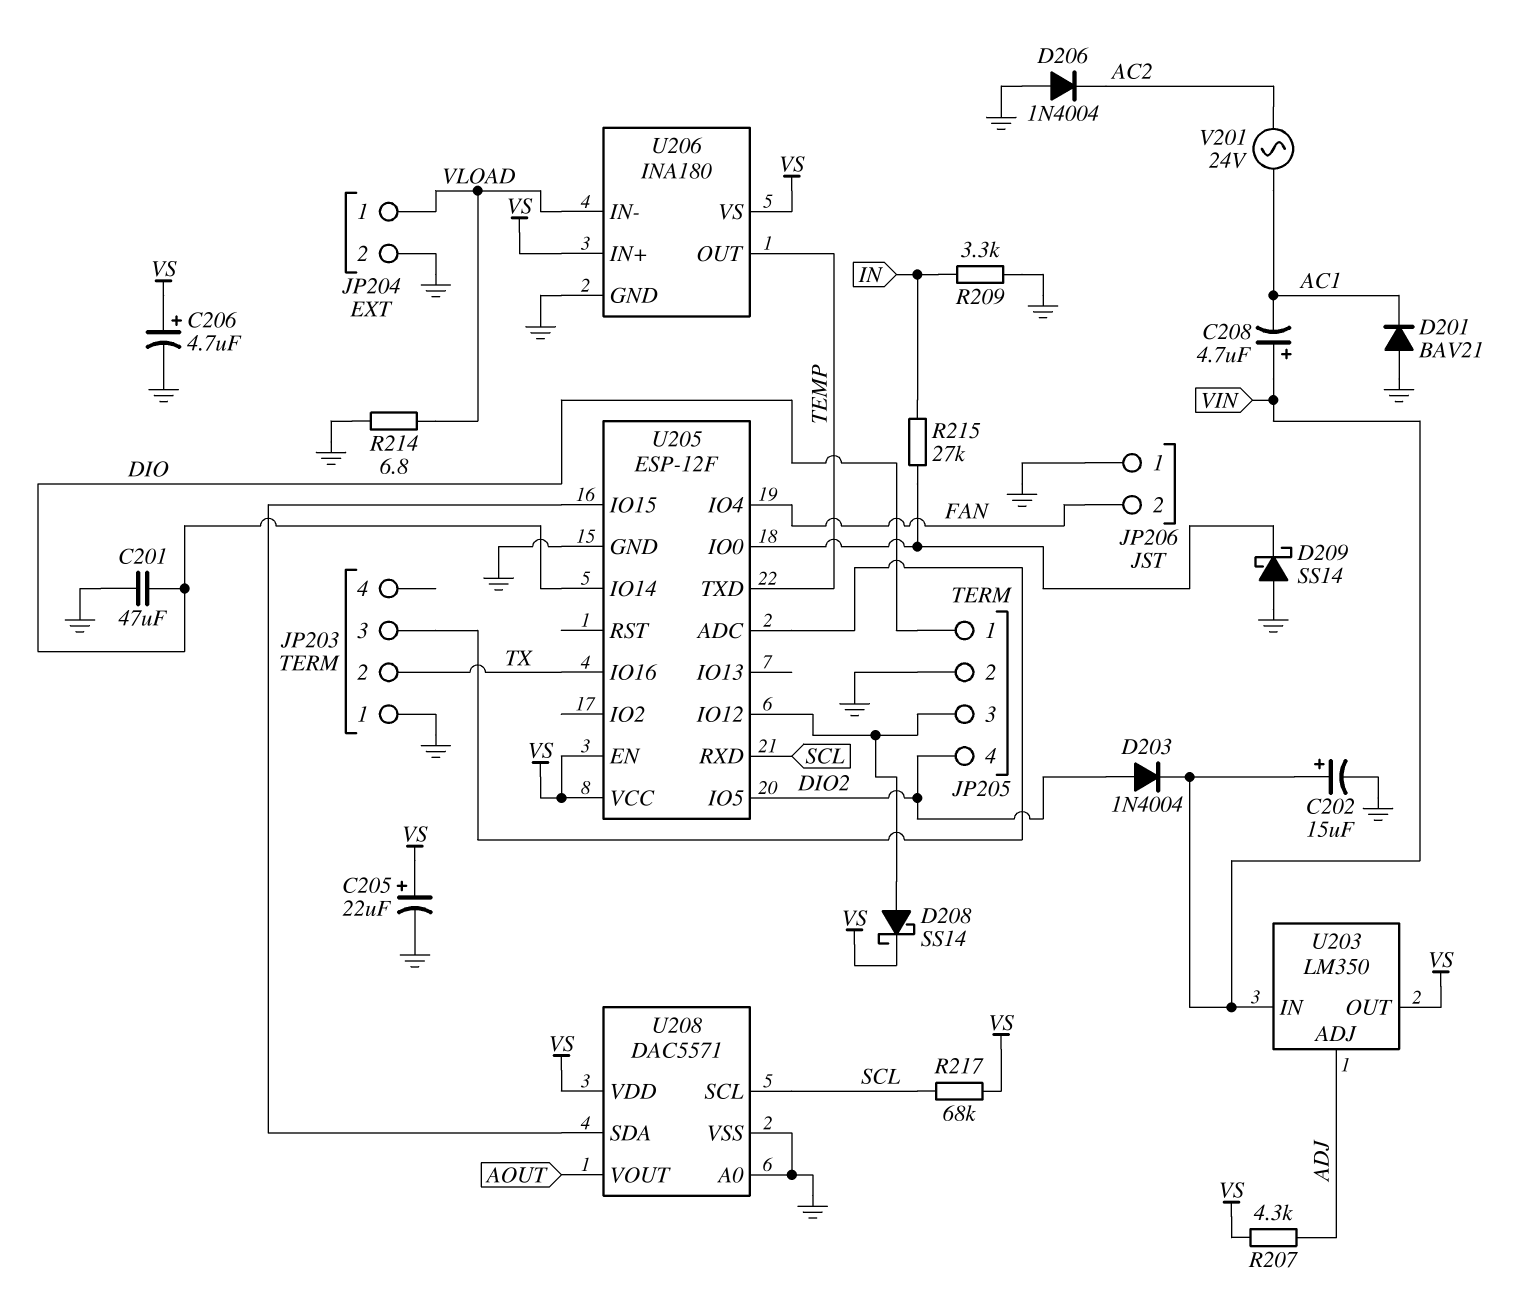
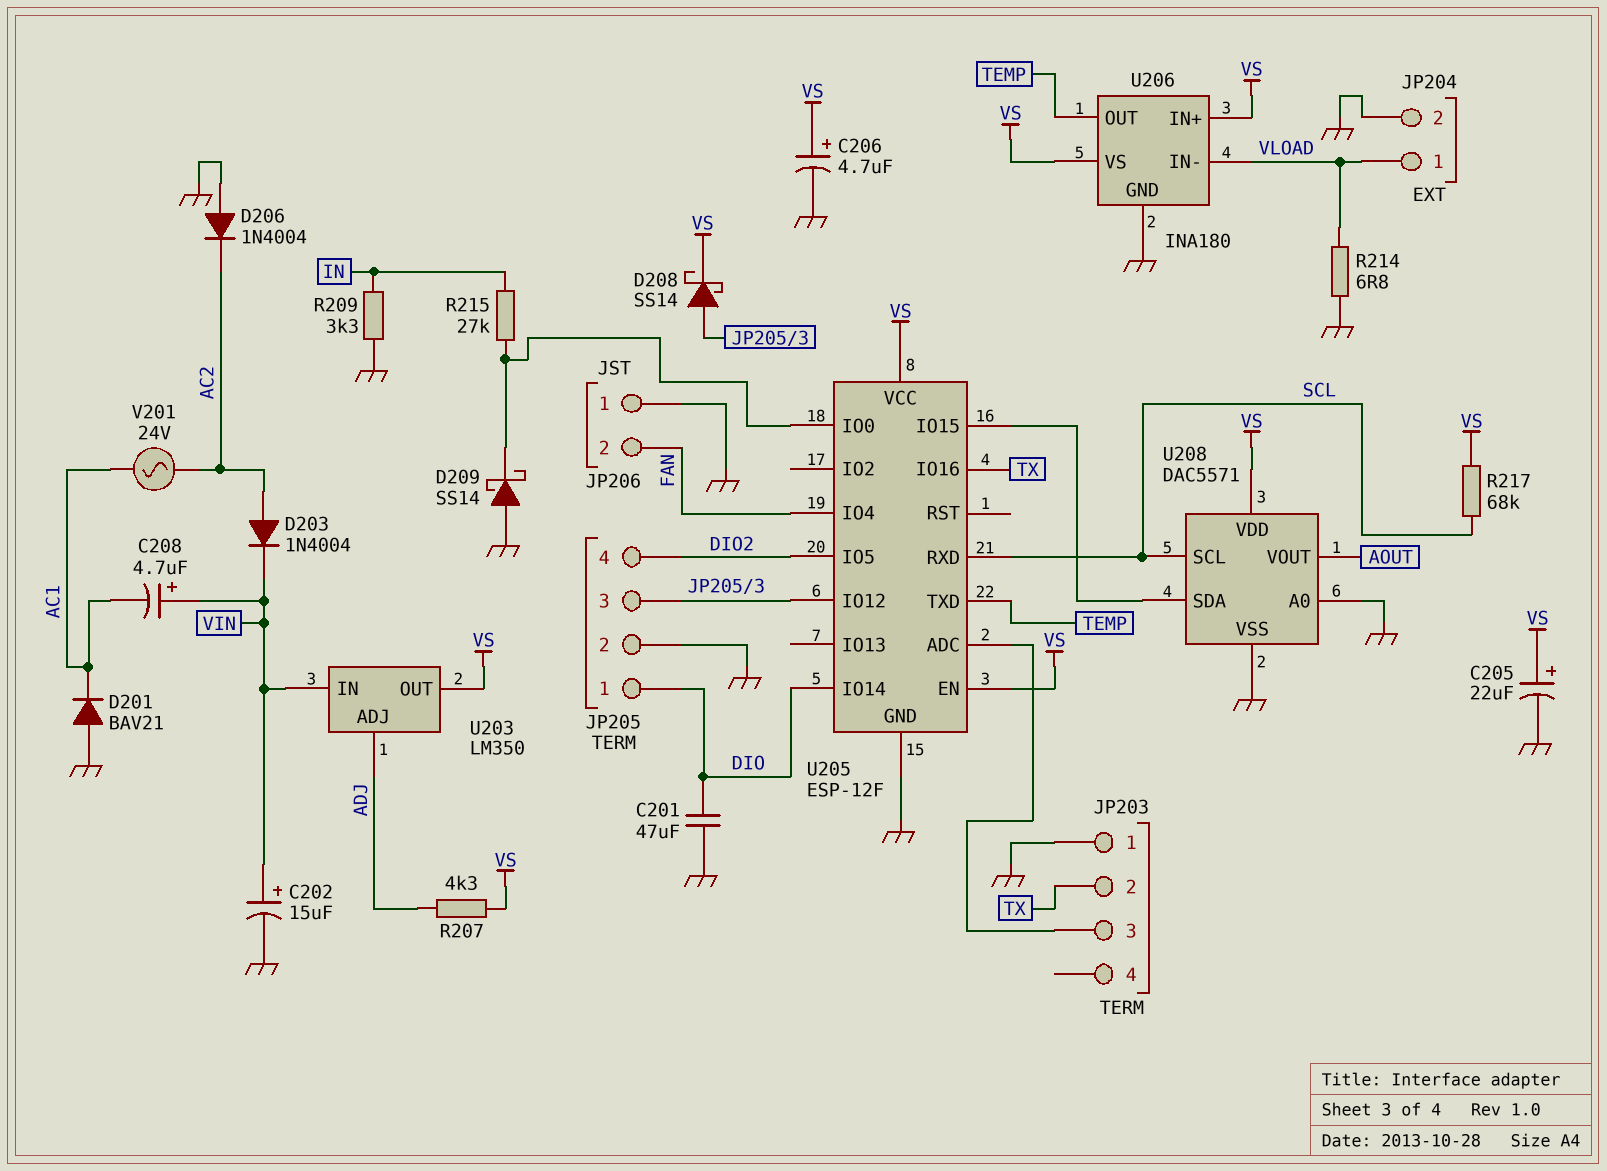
D203: diode 1N4004 (A DIO2, K VIN) -> diode 1N4004 (A AC2, K VIN)

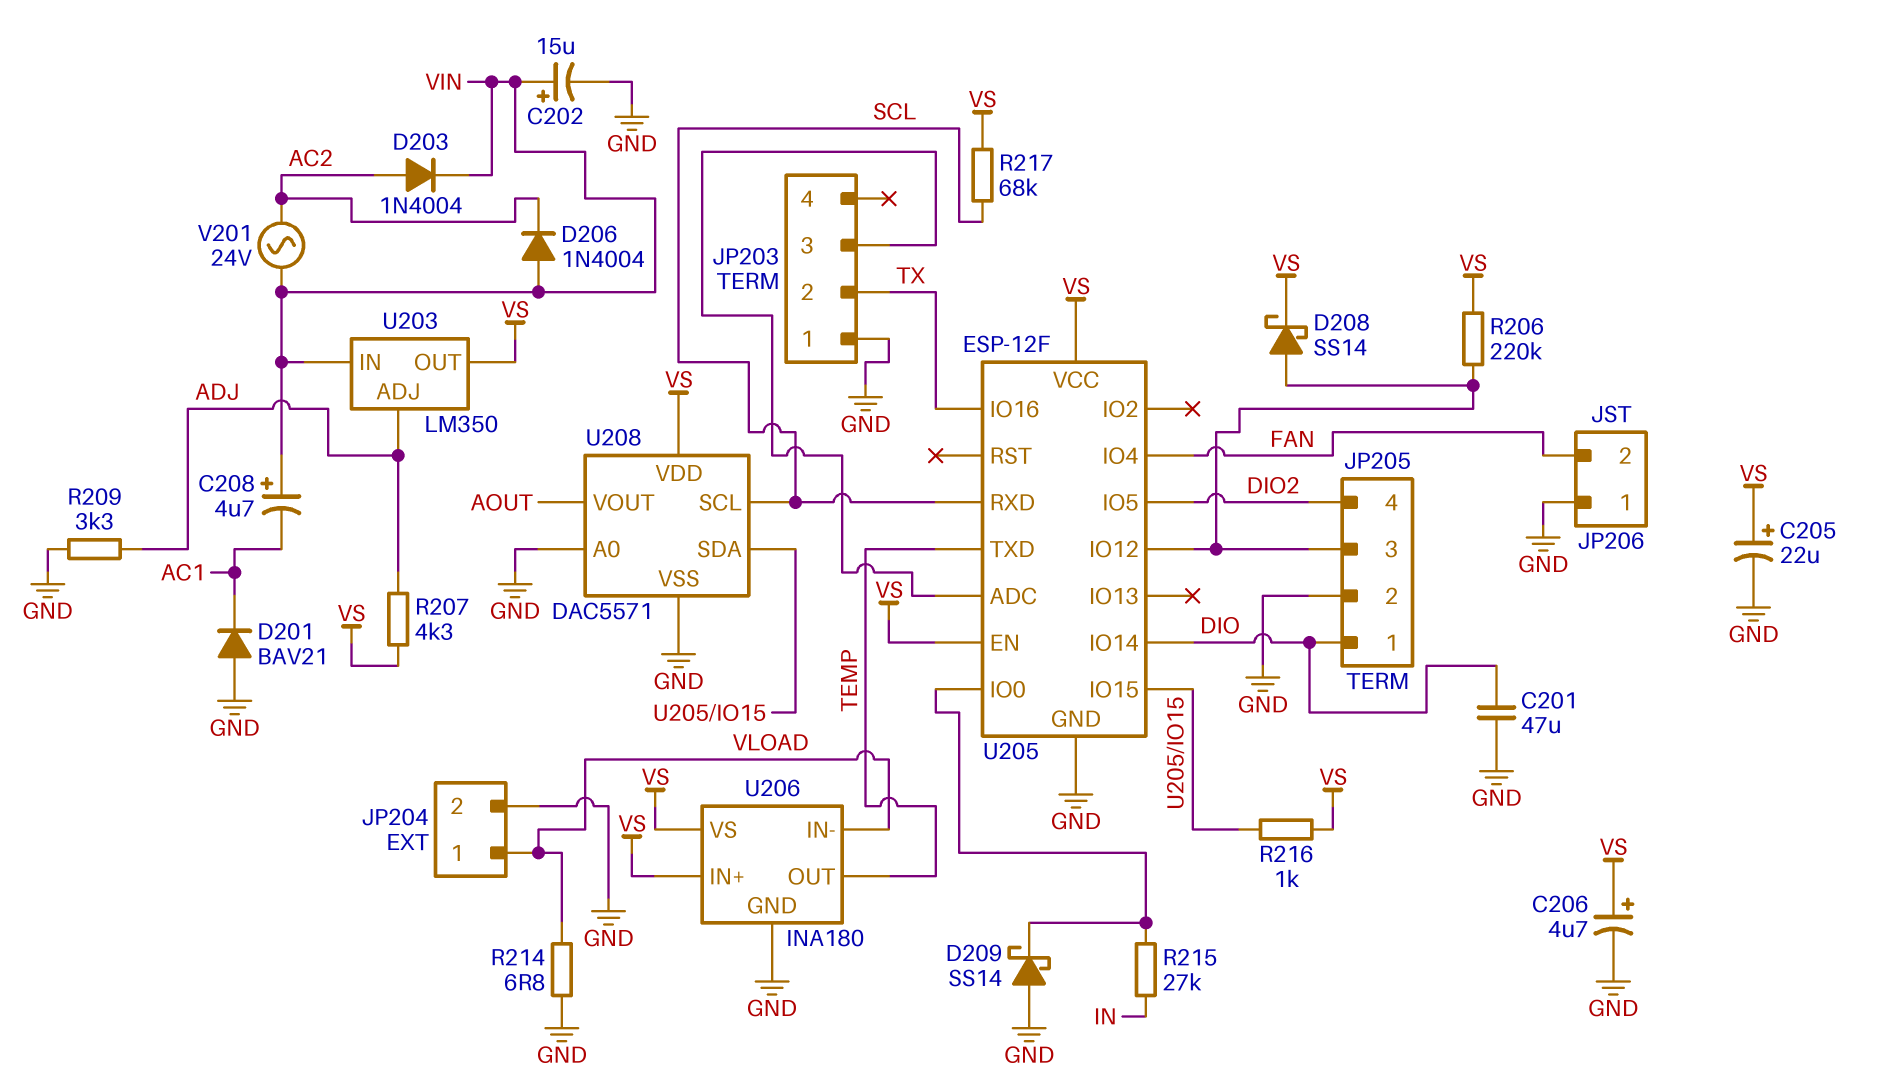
D206: diode 1N4004 (A GND, K AC2) -> diode 1N4004 (A VIN, K AC2)
R206: none -> 220k (JP205/3, VS)
R209: 3.3k (GND, IN) -> 3.3k (ADJ, GND)
R216: none -> 1k (U205/IO15, VS)
V201: AC 24V (AC1, AC2) -> AC 24V (AC2, VIN)

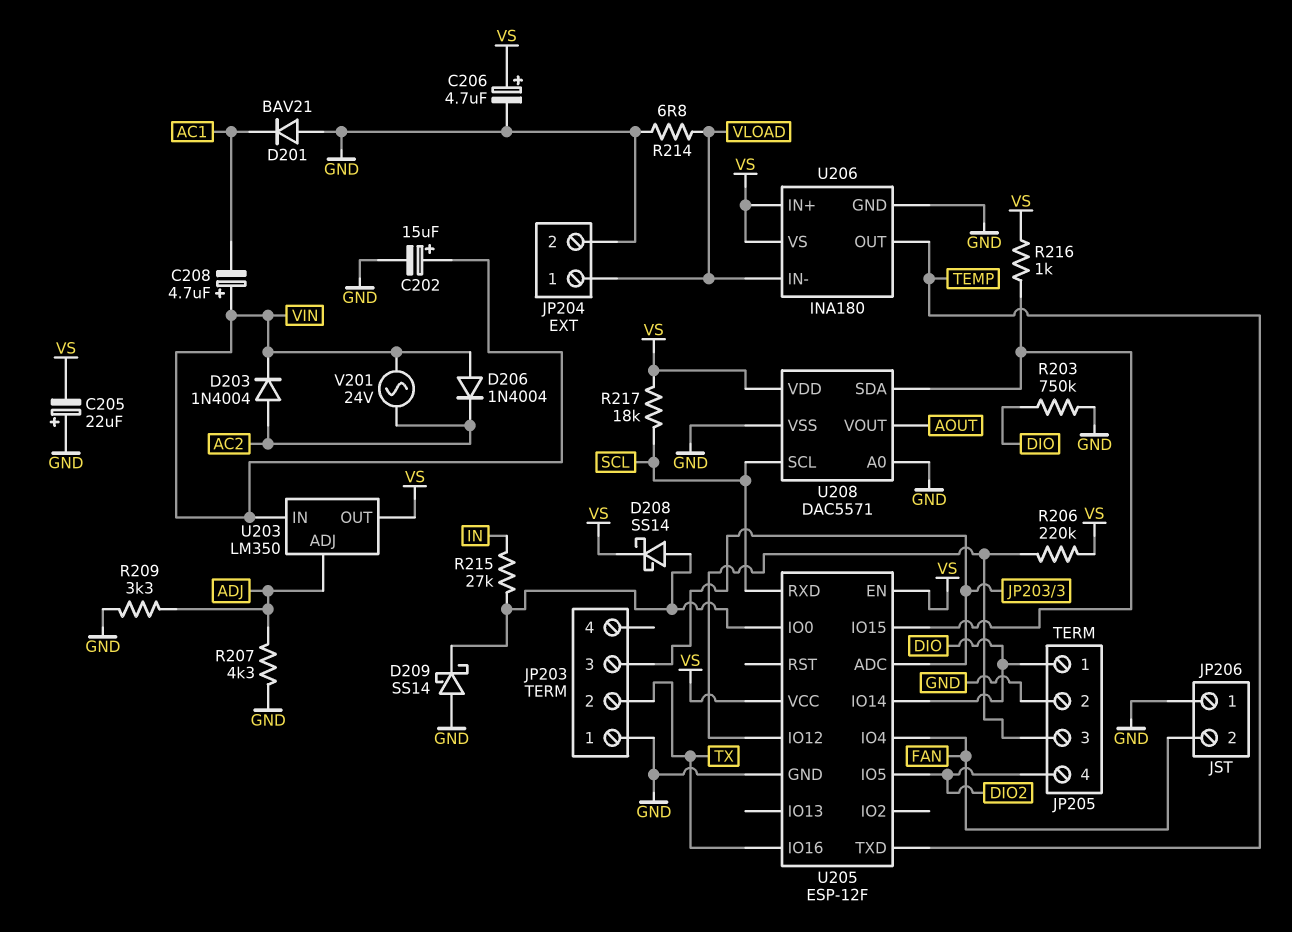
C201: 47uF (DIO, GND) -> none
C205: 22uF (plus VS, minus GND) -> 22uF (plus GND, minus VS)
D208: schottky SS14 (A JP205/3, K VS) -> schottky SS14 (A U205/IO0, K VS)
R203: none -> 750k (DIO, GND)
R207: 4.3k (ADJ, VS) -> 4.3k (ADJ, GND)
R217: 68k (SCL, VS) -> 18k (SCL, VS)

